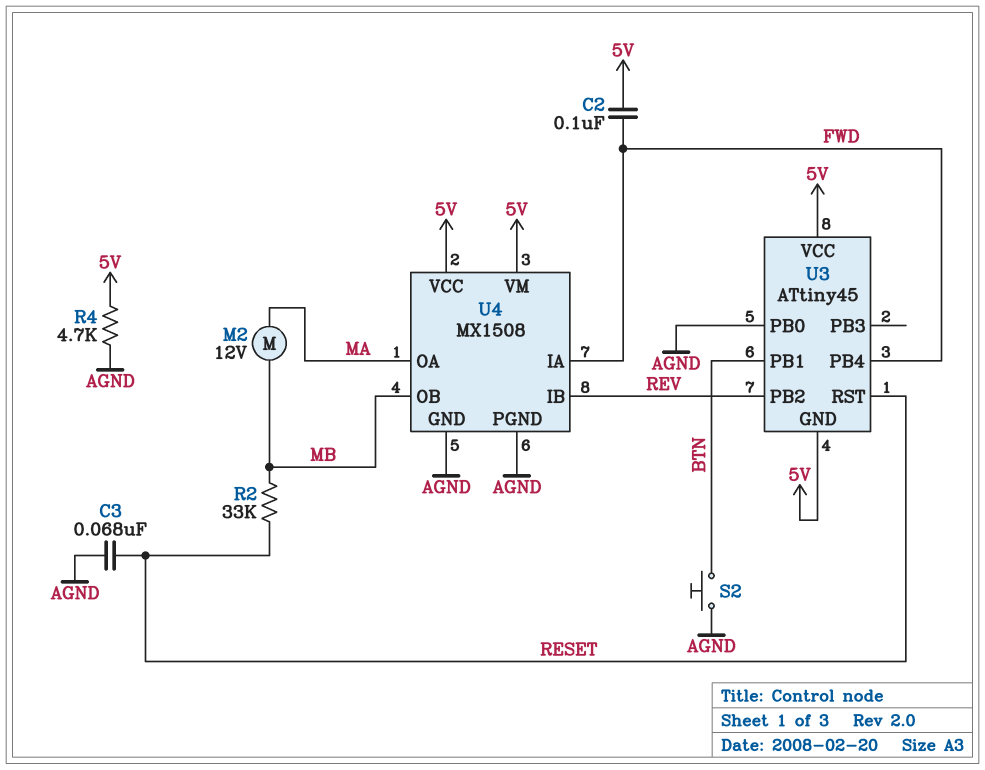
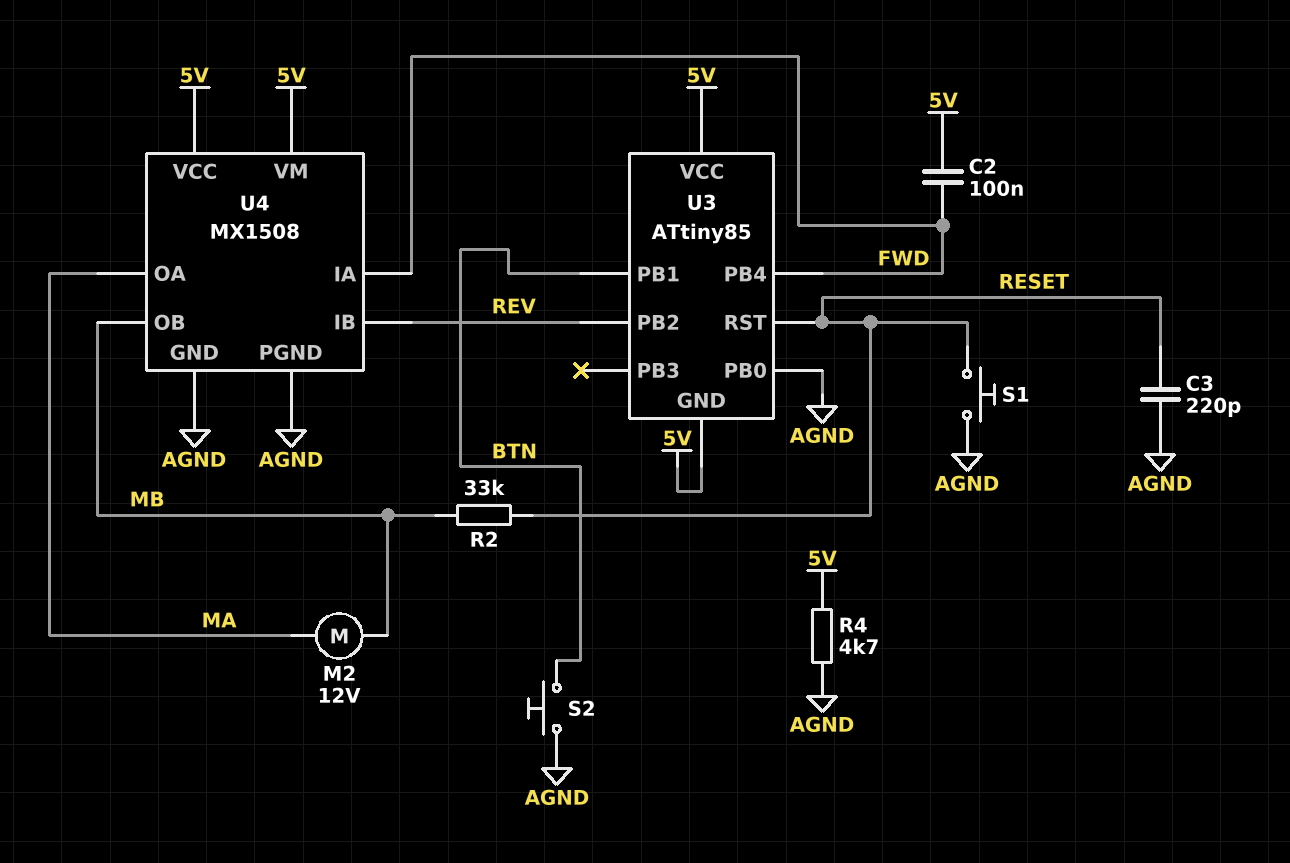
C3: 68nF (AGND, RESET) -> 220pF (AGND, RESET)
S1: none -> button (AGND, RESET)
U3: ATtiny45 -> ATtiny85

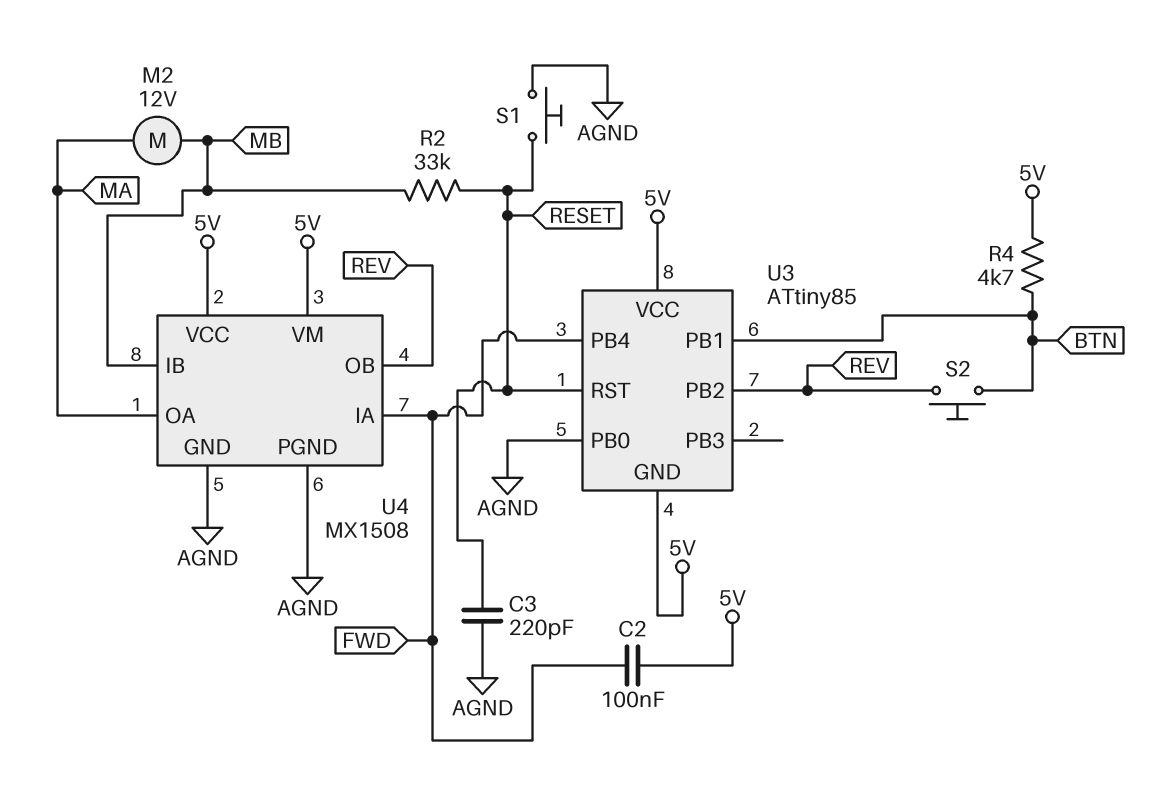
R4: 4.7k (5V, AGND) -> 4.7k (5V, BTN)
S2: button (AGND, BTN) -> button (BTN, REV)
U4 pin IB: REV -> MB
U4 pin OB: MB -> REV

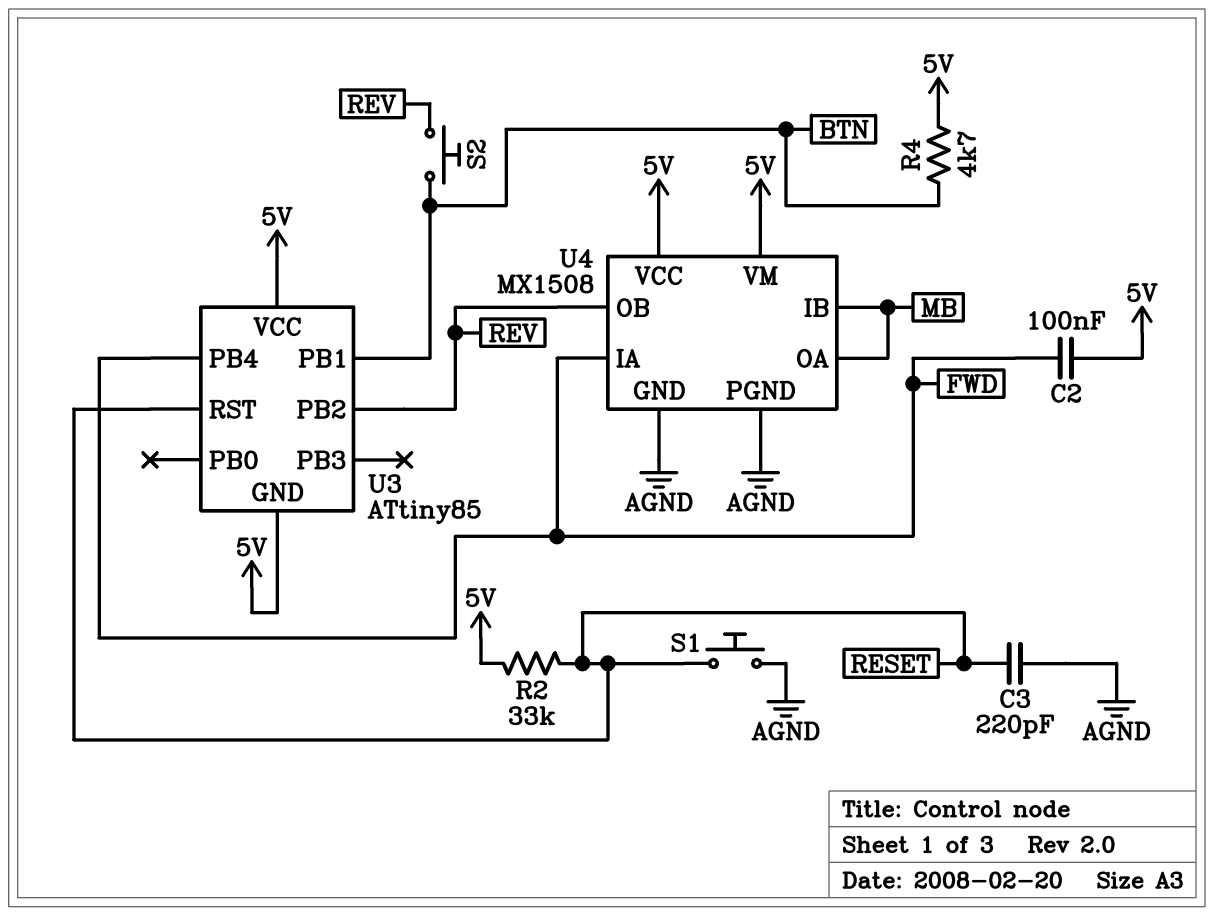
M2: motor 12V (MA, MB) -> none
R2: 33k (MB, RESET) -> 33k (5V, RESET)
U3 pin PB0: AGND -> none
U4 pin OA: MA -> MB

